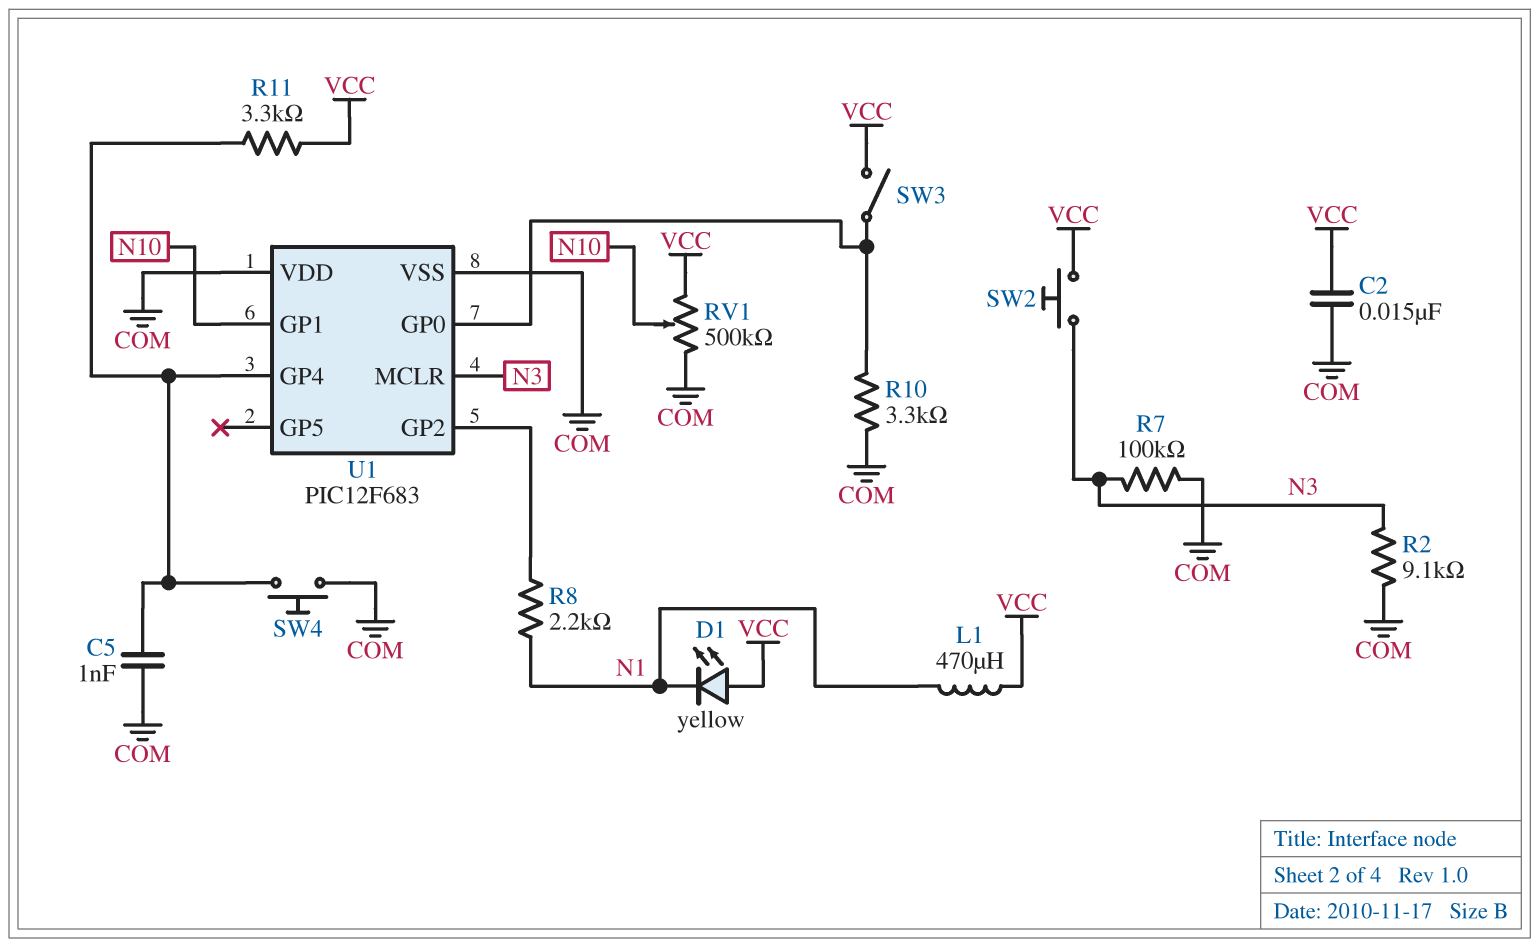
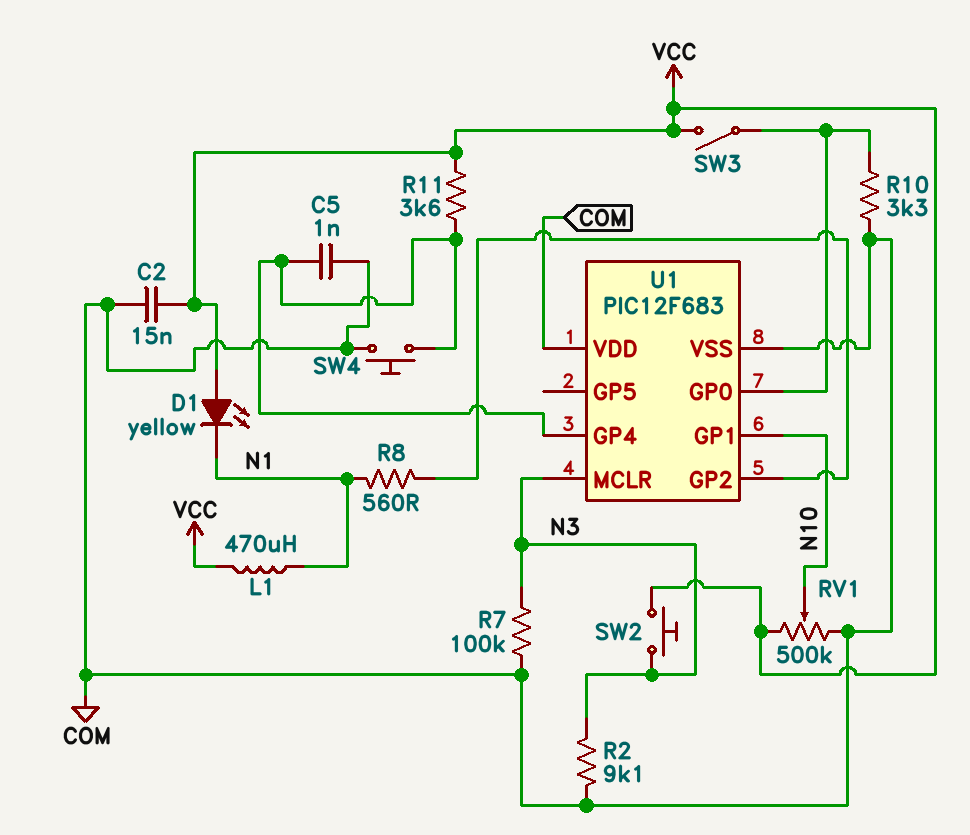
R8: 2.2k (N1, U1/GP2) -> 560 (N1, U1/GP2)
R11: 3.3k (U1/GP4, VCC) -> 3.6k (U1/GP4, VCC)

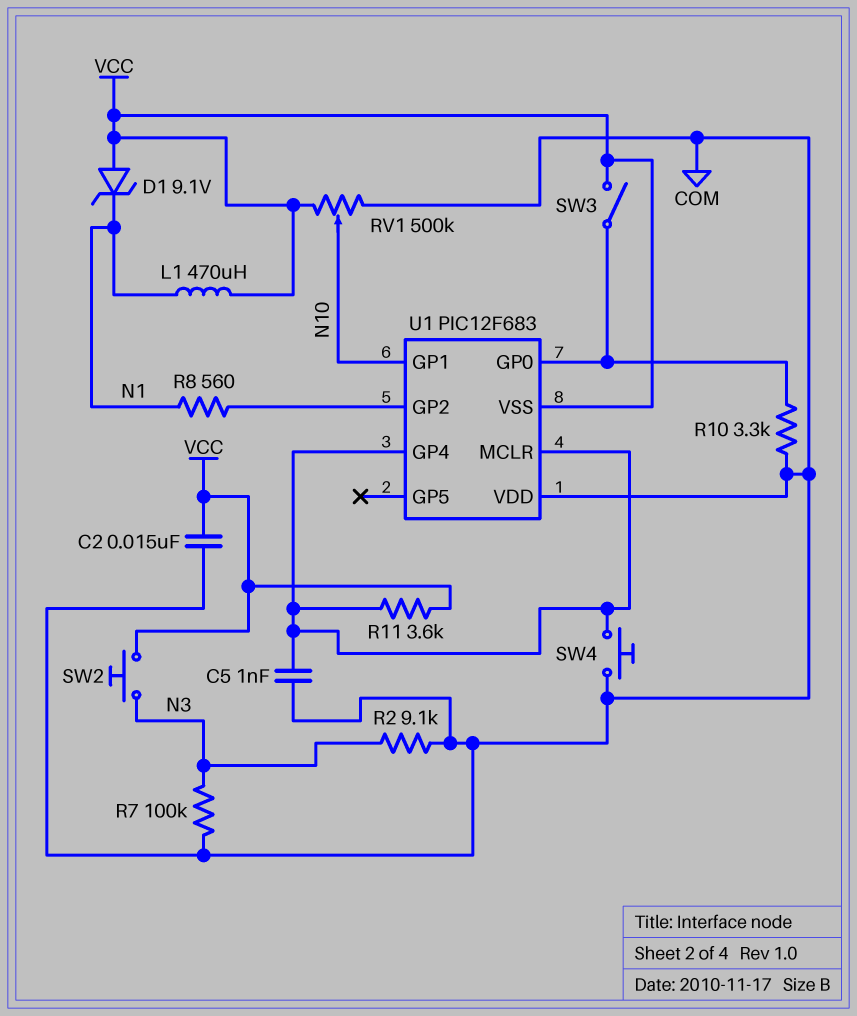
D1: LED yellow (A VCC, K N1) -> zener 9.1V (A VCC, K N1)
U1 pin MCLR: N3 -> U1/GP4
U1 pin VSS: COM -> VCC

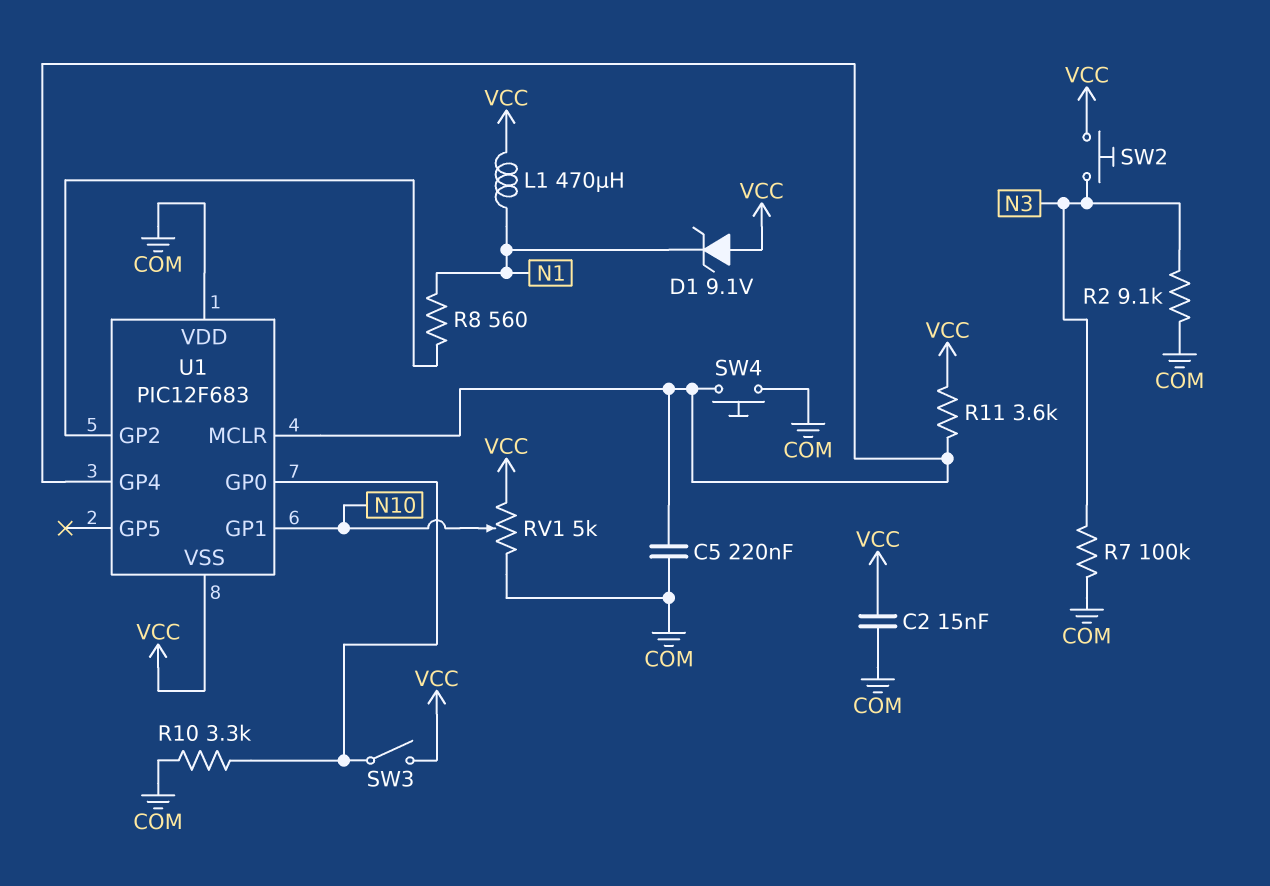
C5: 1nF (COM, U1/GP4) -> 220nF (COM, U1/GP4)
RV1: 500k (COM, VCC, wiper N10) -> 5k (COM, VCC, wiper N10)

